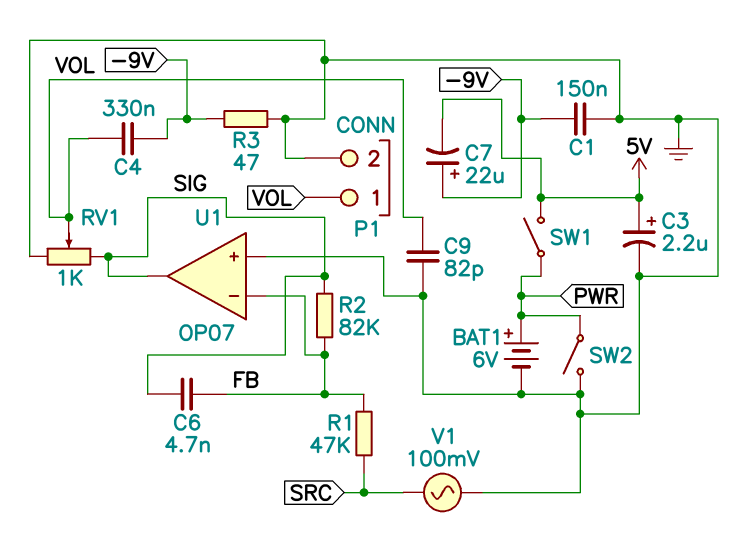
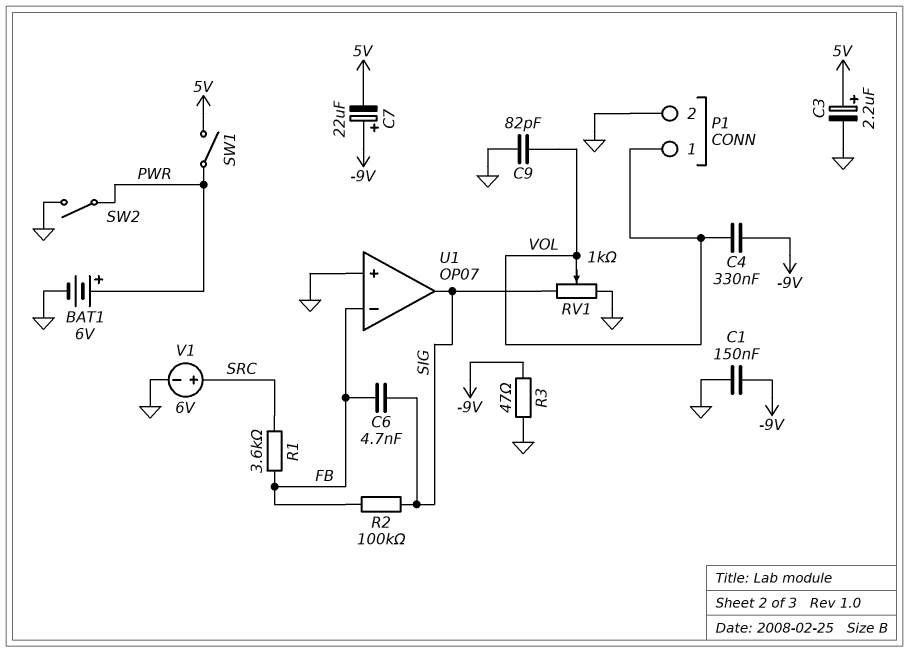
R1: 47k (FB, SRC) -> 3.6k (FB, SRC)
R2: 82k (FB, SIG) -> 100k (FB, SIG)
V1: AC 100mV (GND, SRC) -> 6V (plus SRC, minus GND)

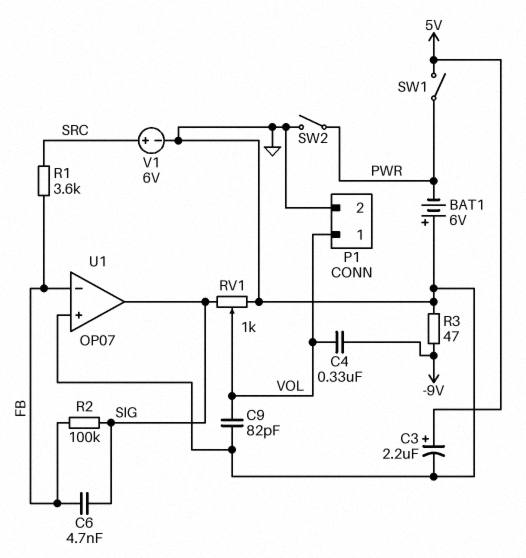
BAT1: 6V (plus PWR, minus GND) -> 6V (plus GND, minus PWR)
C1: 150nF (-9V, GND) -> none
C7: 22uF (plus -9V, minus 5V) -> none

